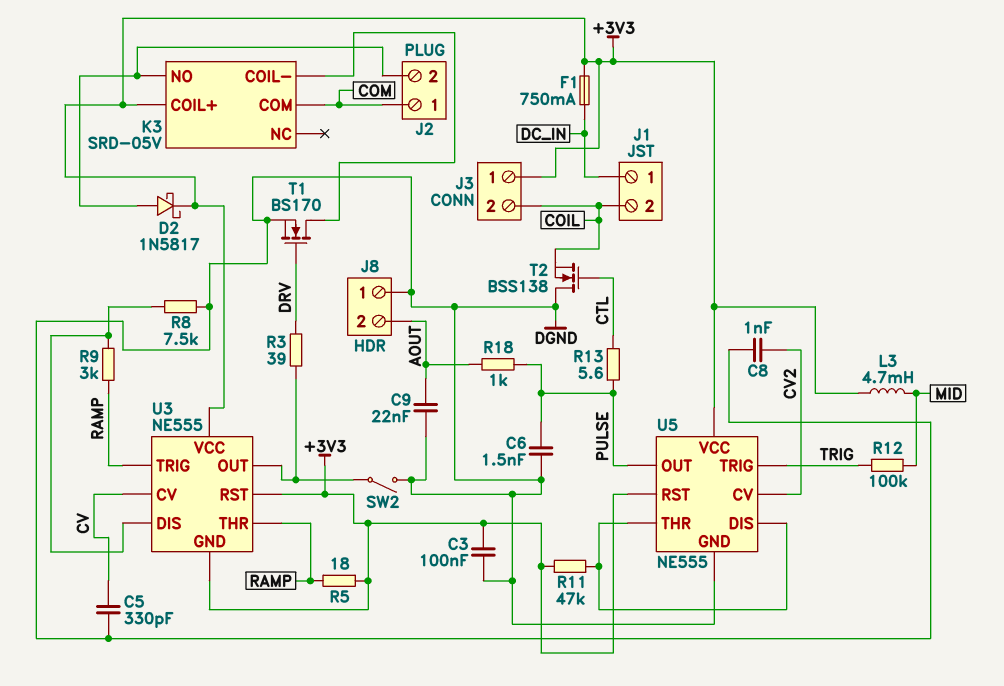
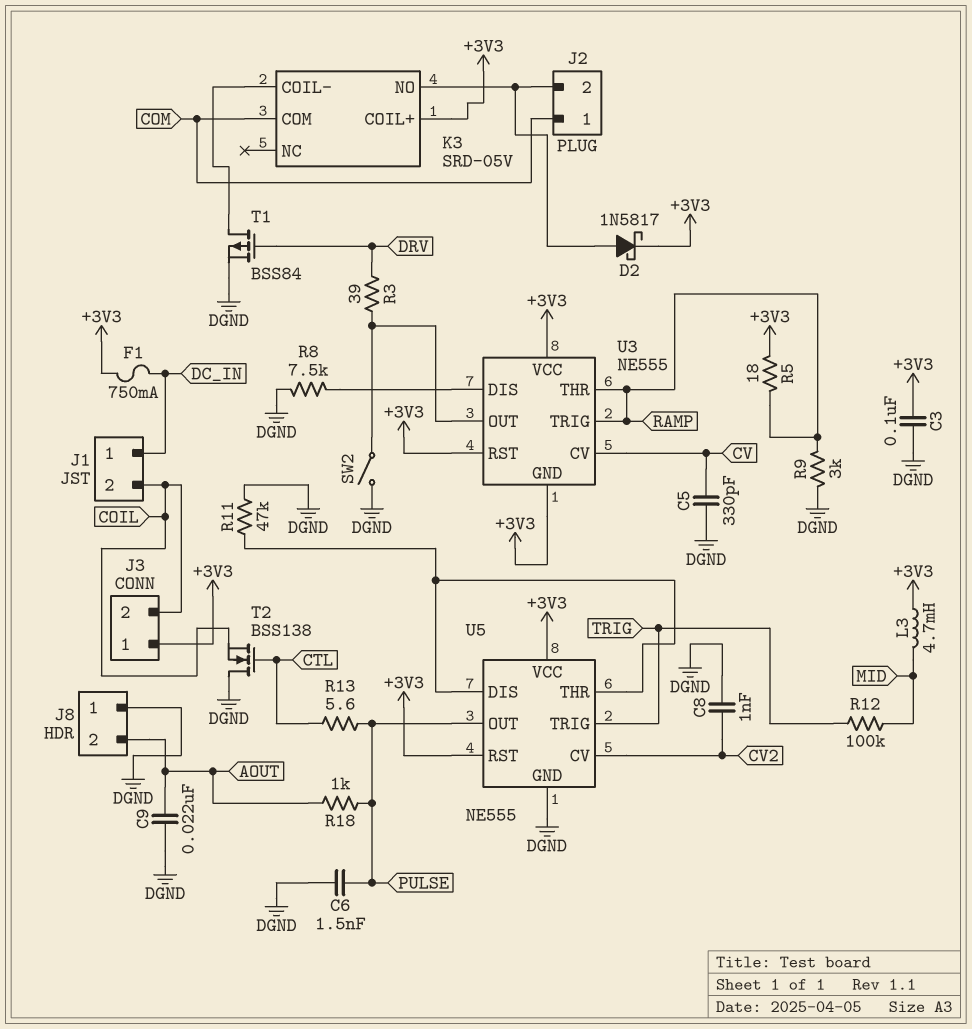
R9: 3k (RAMP, U3/DIS) -> 3k (DGND, RAMP)
R11: 47k (+3V3, U5/DIS) -> 47k (DGND, U5/DIS)
T1: NMOS BS170 (G DRV, D K3/COIL-, S DGND) -> PMOS BSS84 (G DRV, D K3/COIL-, S DGND)

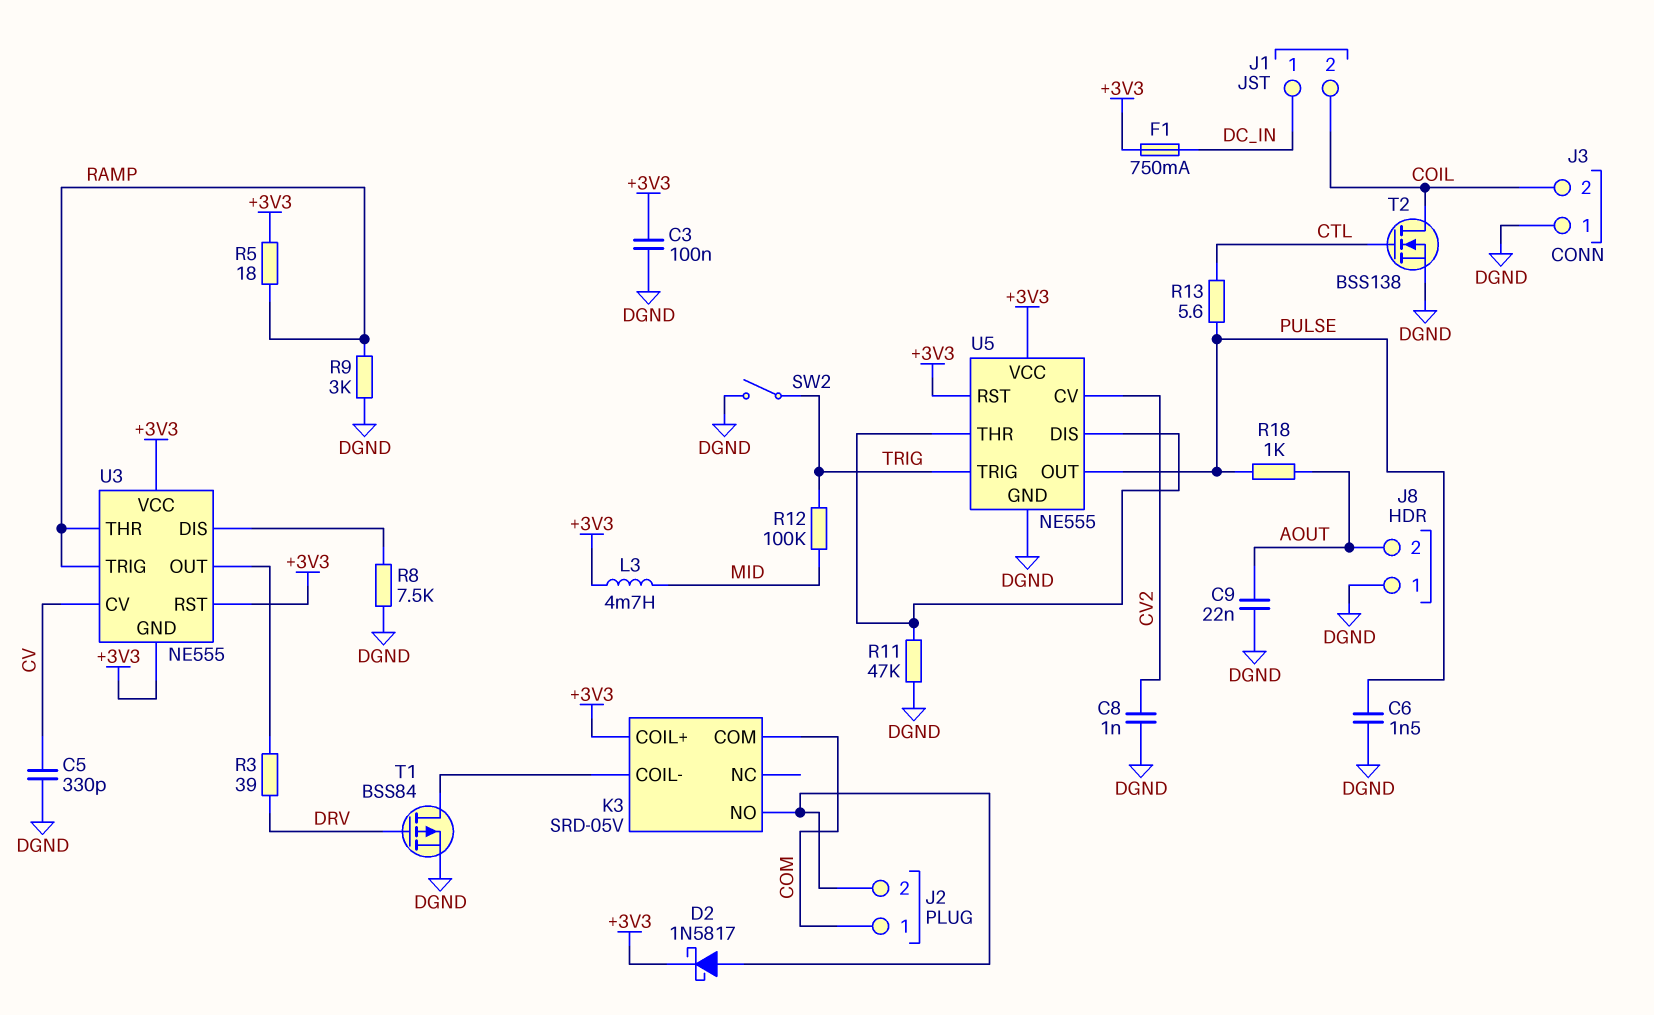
J3 pin 1: +3V3 -> DGND
SW2: switch (DGND, U3/OUT) -> switch (DGND, TRIG)
T2: NMOS BSS138 (G CTL, D DGND, S COIL) -> NMOS BSS138 (G CTL, D COIL, S DGND)

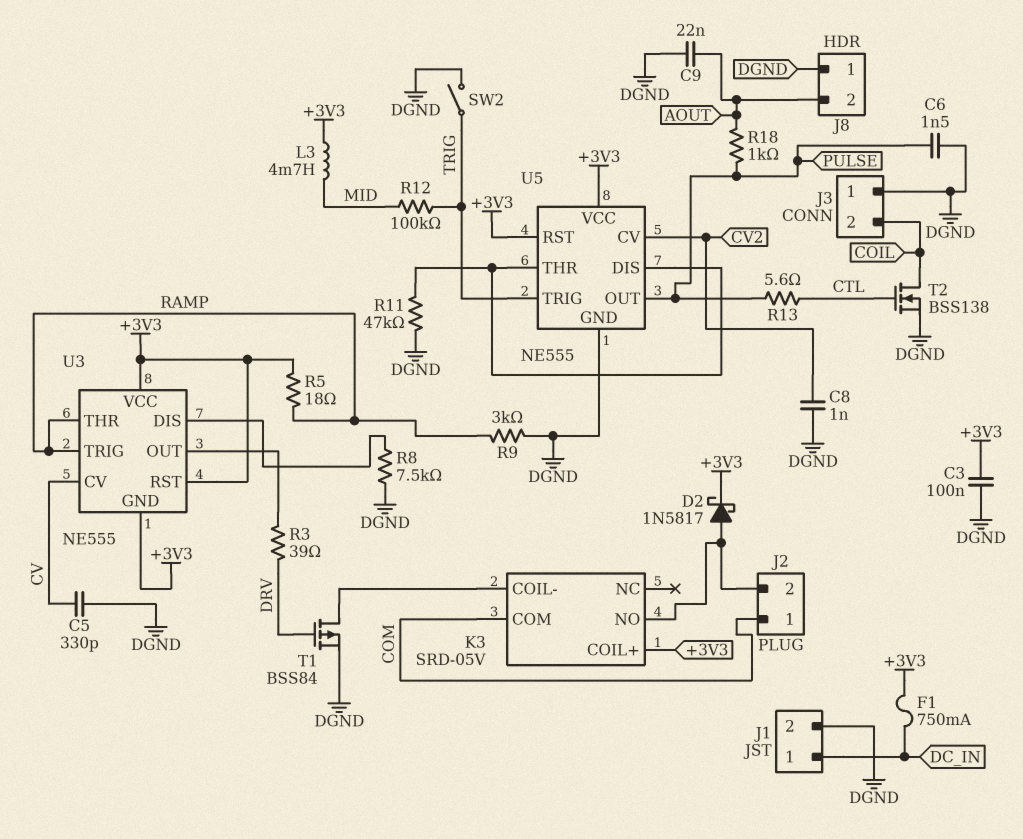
J1 pin 2: COIL -> DGND

